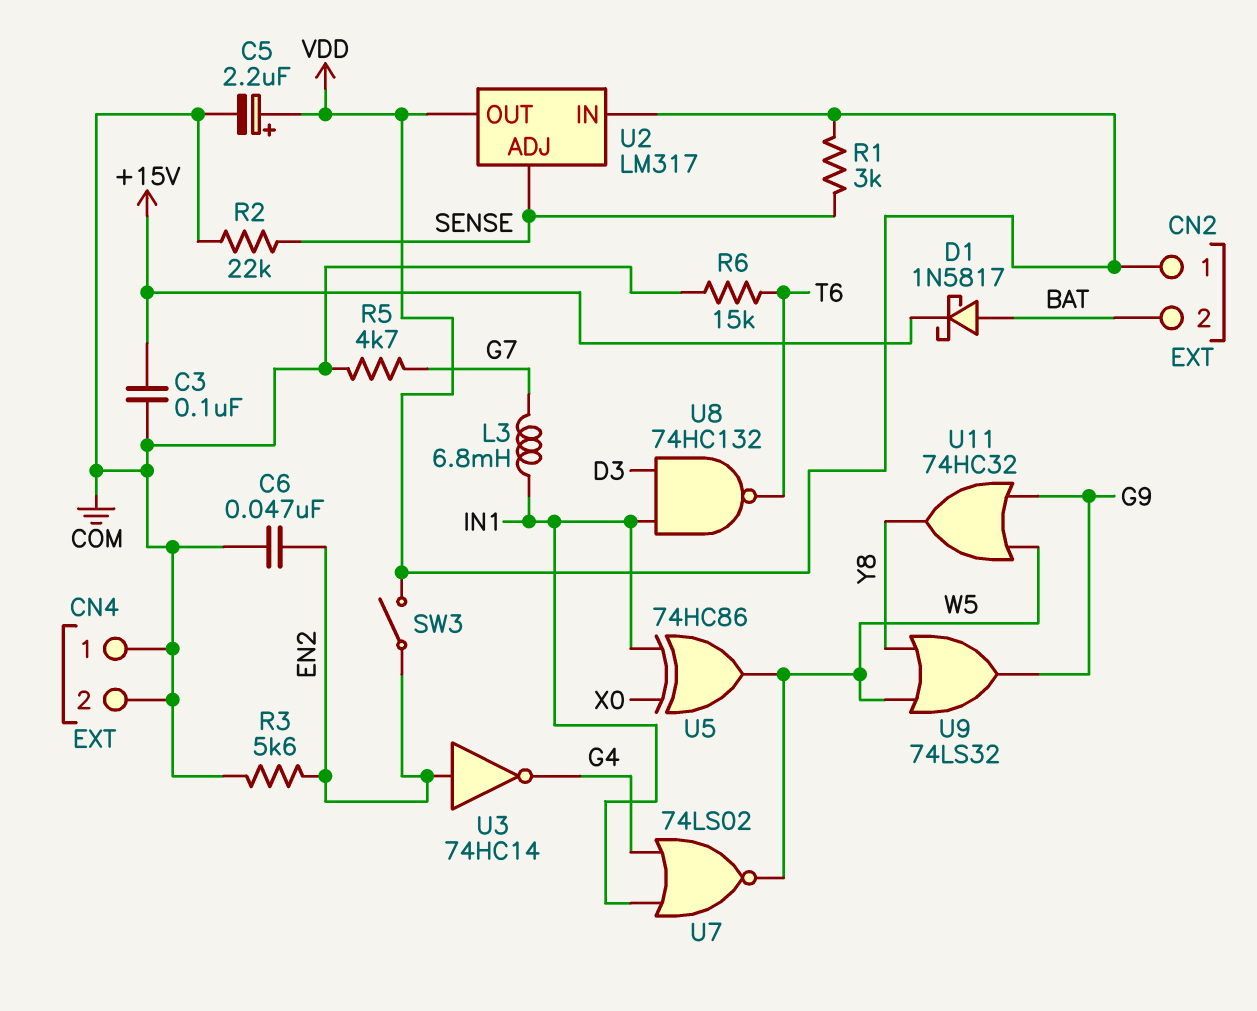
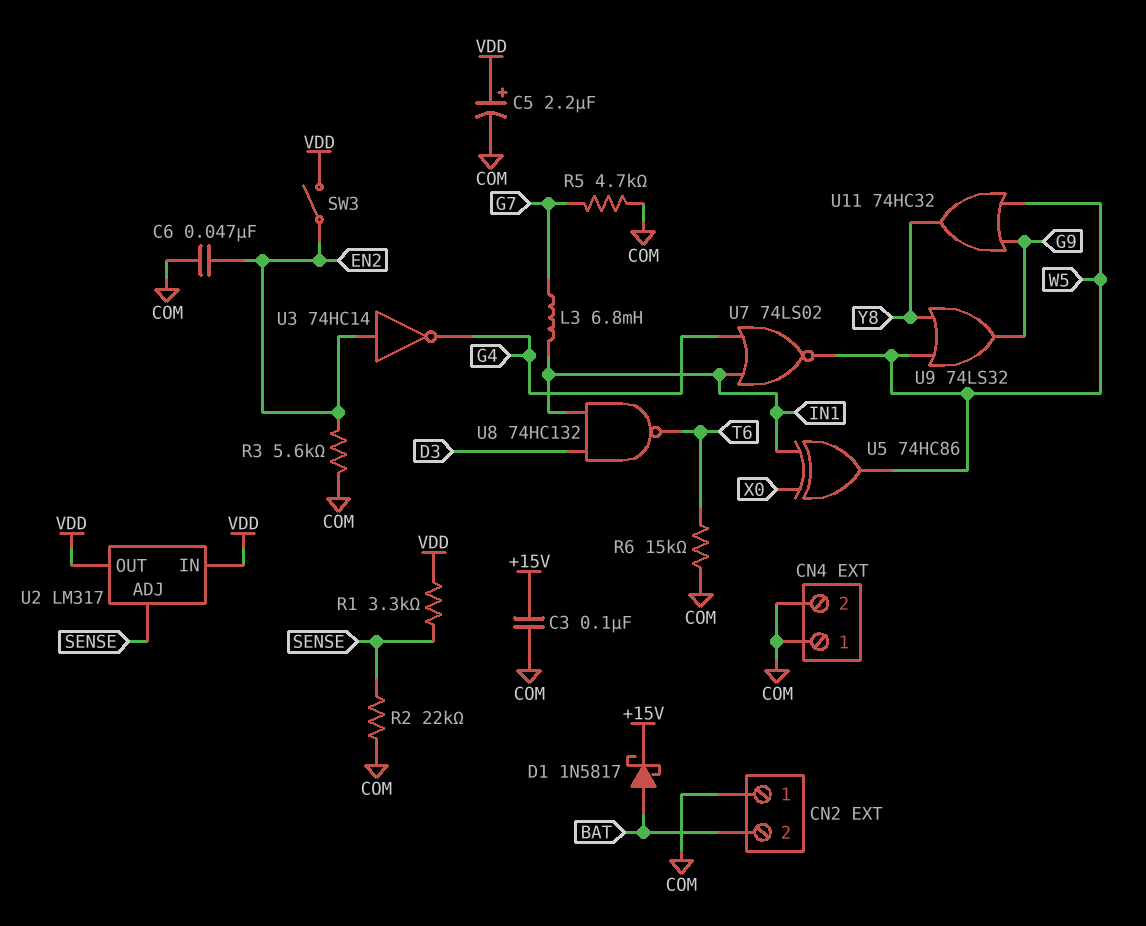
CN2 pin 1: VDD -> COM
R1: 3k (SENSE, VDD) -> 3.3k (SENSE, VDD)

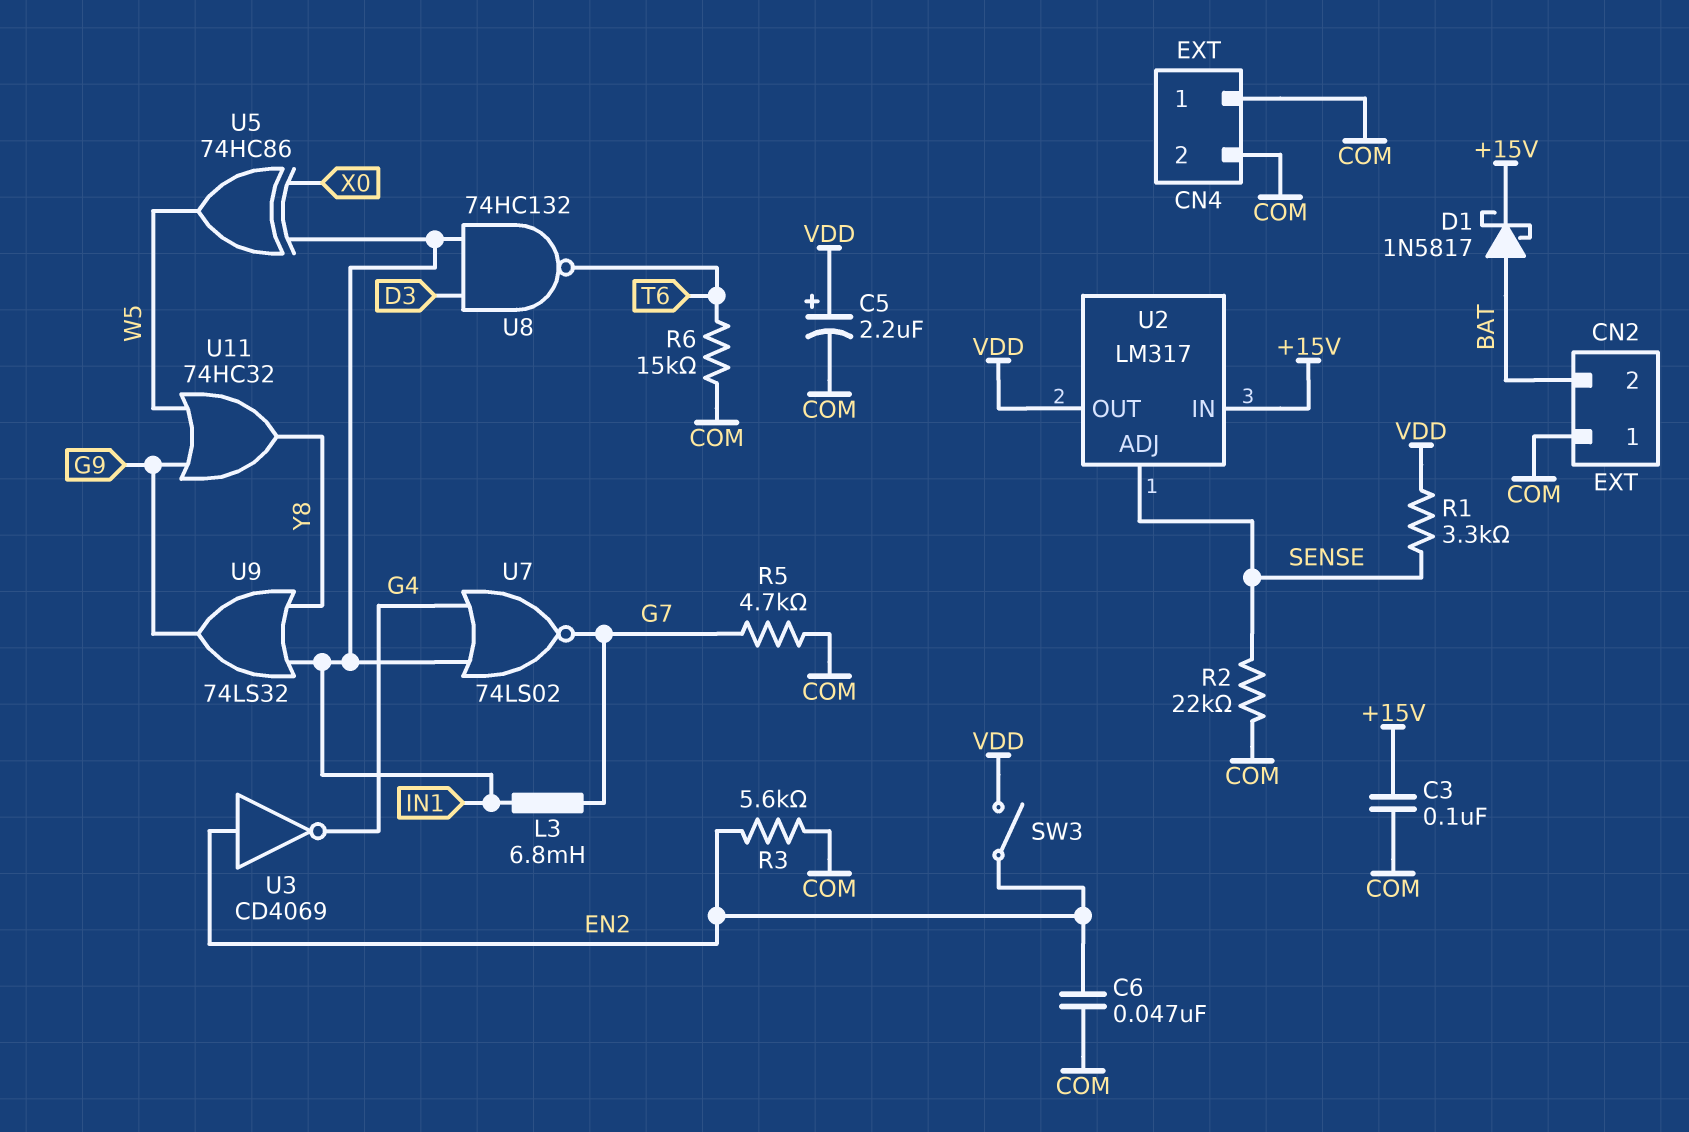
U2 pin IN: VDD -> +15V
U3: NOT 74HC14 (in EN2, out G4) -> NOT CD4069 (in EN2, out G4)
U7: NOR 74LS02 (in G4, in IN1, out W5) -> NOR 74LS02 (in G4, in IN1, out G7)
U9: OR 74LS32 (in W5, in Y8, out G9) -> OR 74LS32 (in IN1, in Y8, out G9)

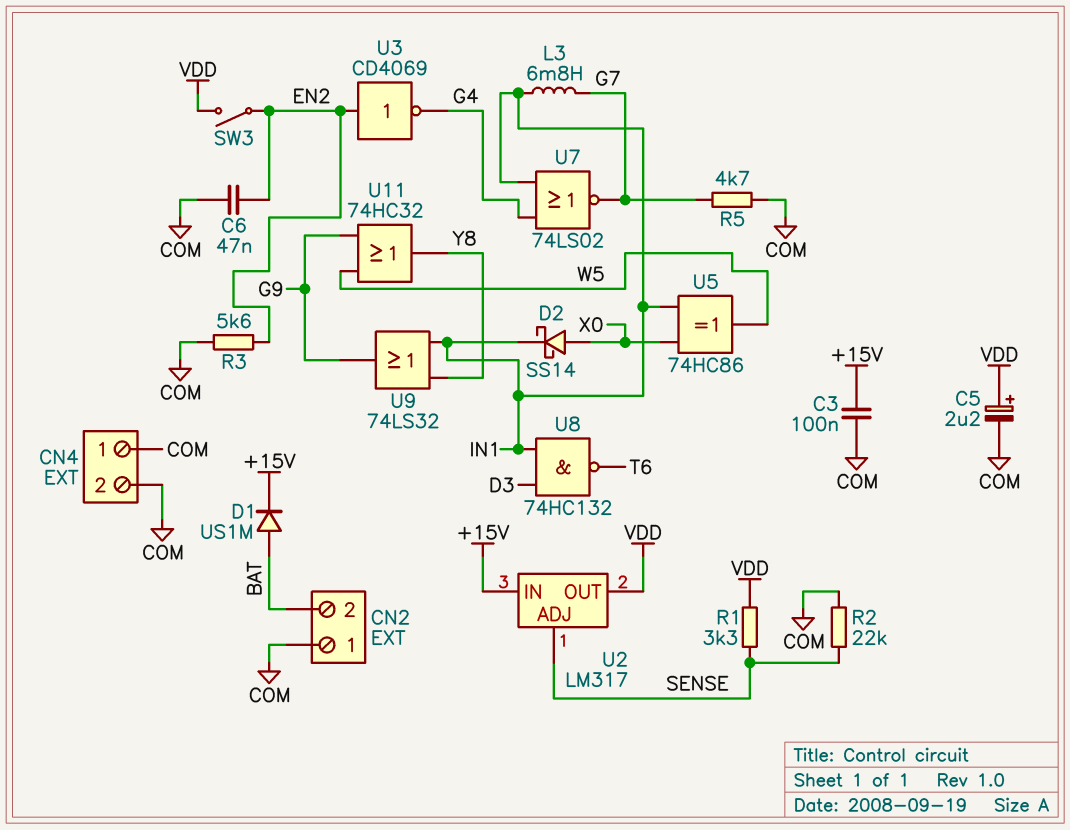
D1: schottky 1N5817 (A BAT, K +15V) -> diode US1M (A BAT, K +15V)
D2: none -> schottky SS14 (A X0, K IN1)
R6: 15k (COM, T6) -> none

